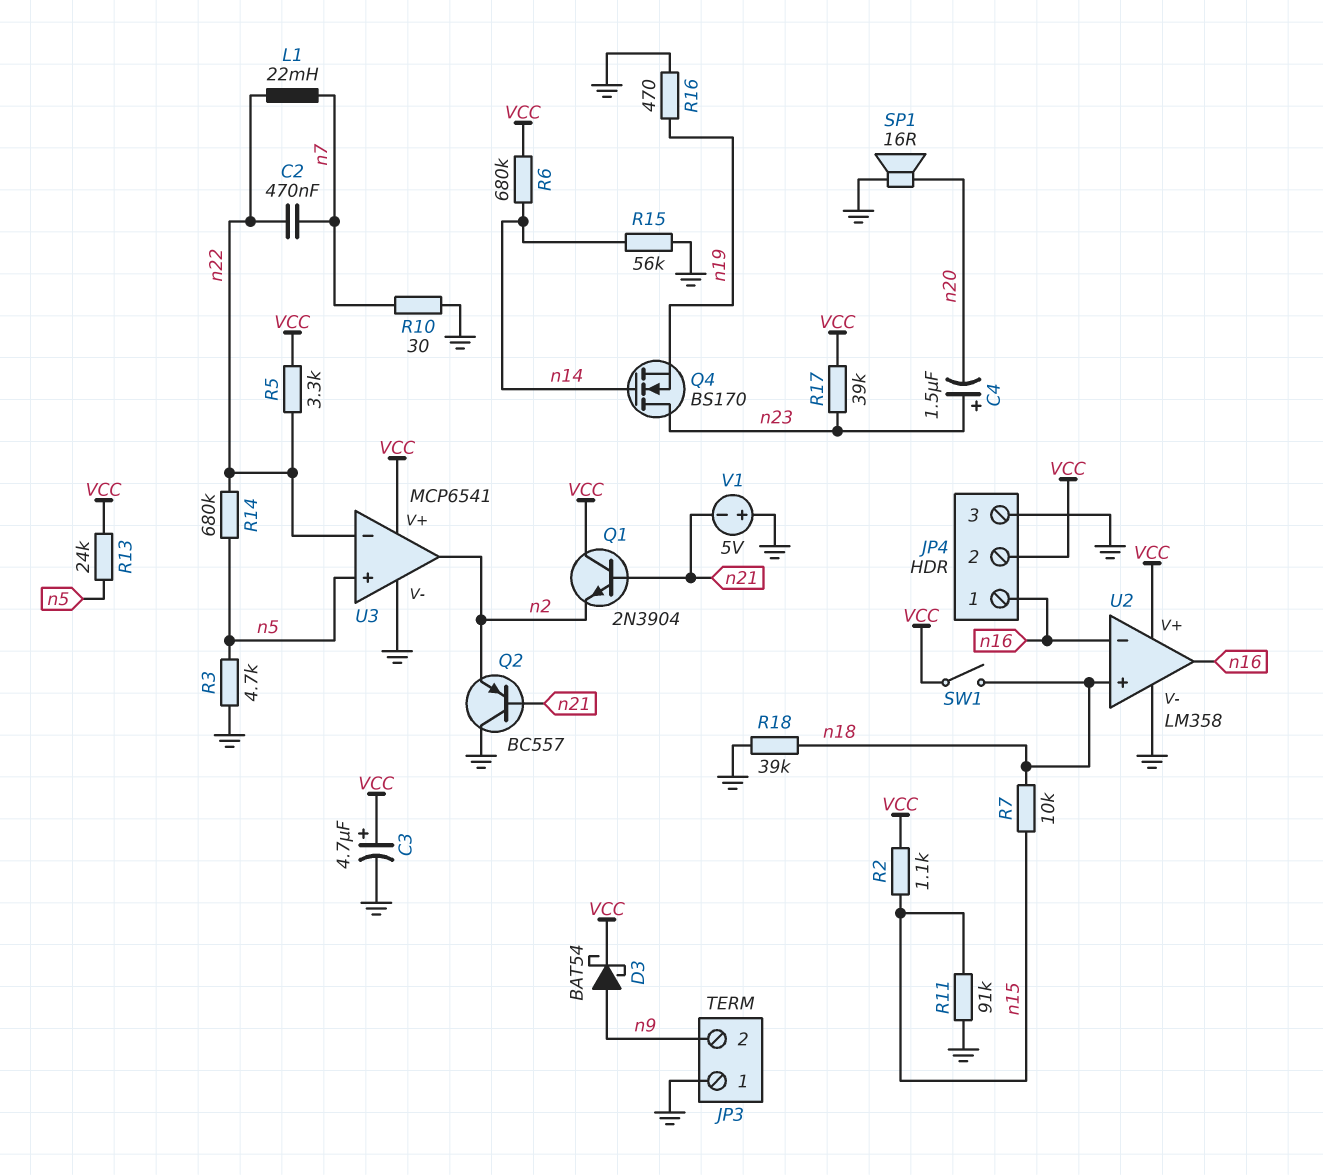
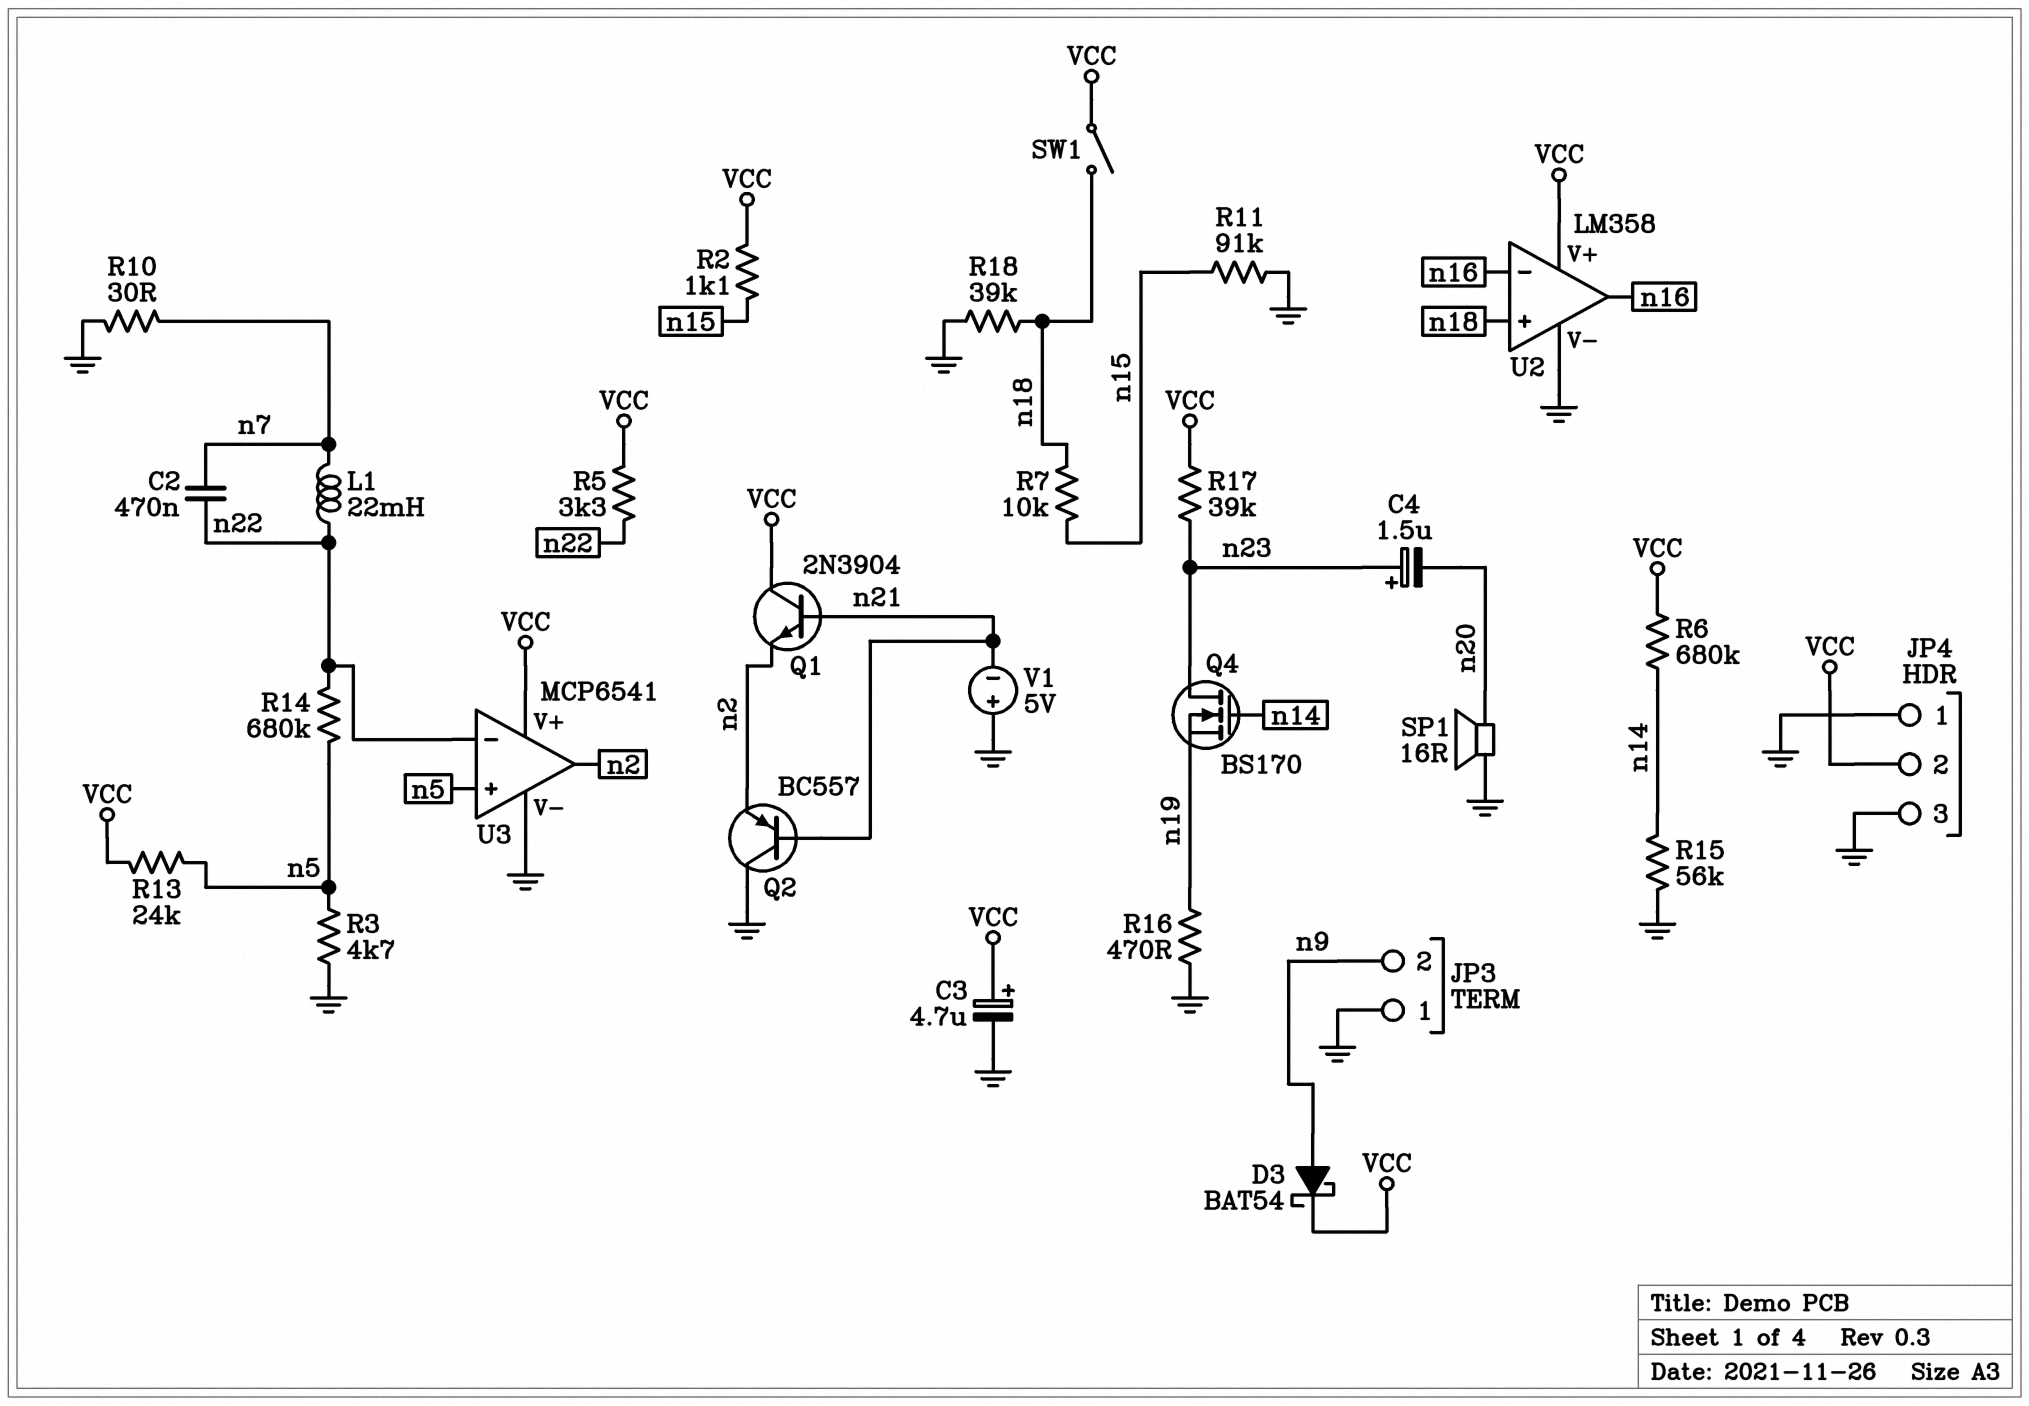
JP4 pin 1: n16 -> GND

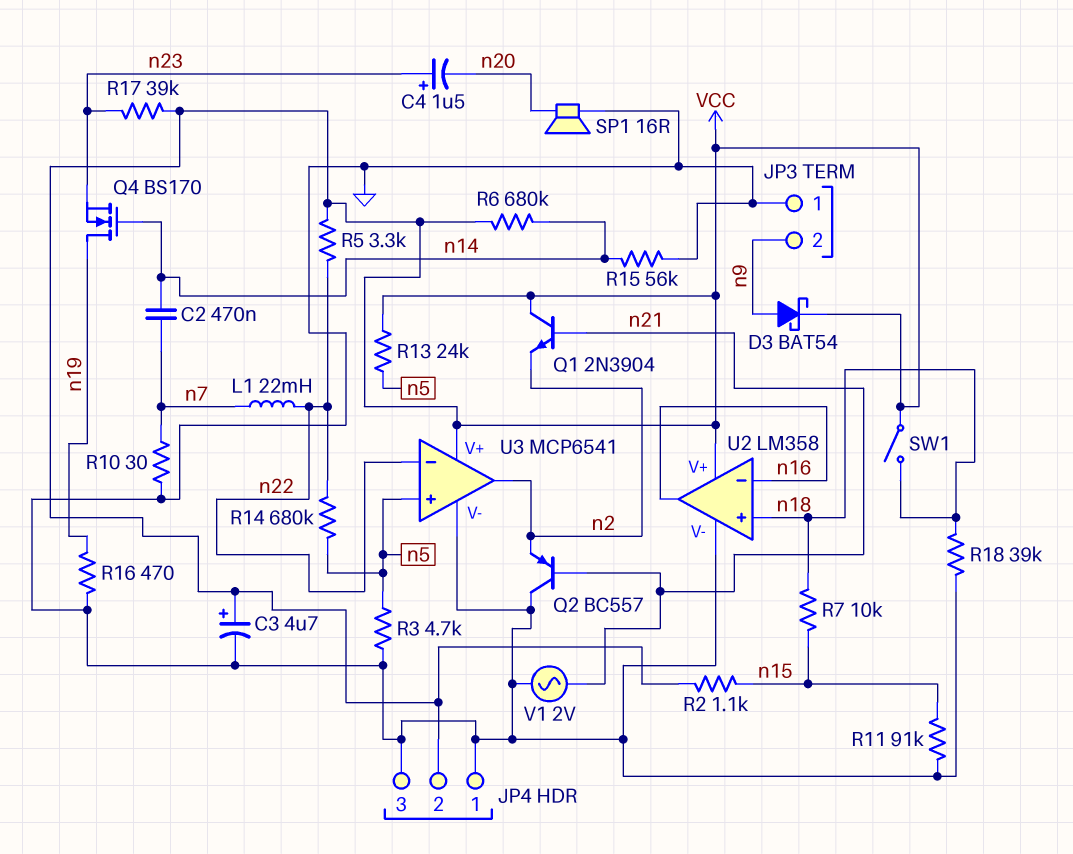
C2: 470nF (n7, n22) -> 470nF (n7, n14)
Q4: NMOS BS170 (G n14, D n23, S n19) -> NMOS BS170 (G n14, D n19, S n23)
V1: 5V (plus GND, minus n21) -> AC 2V (GND, n21)

